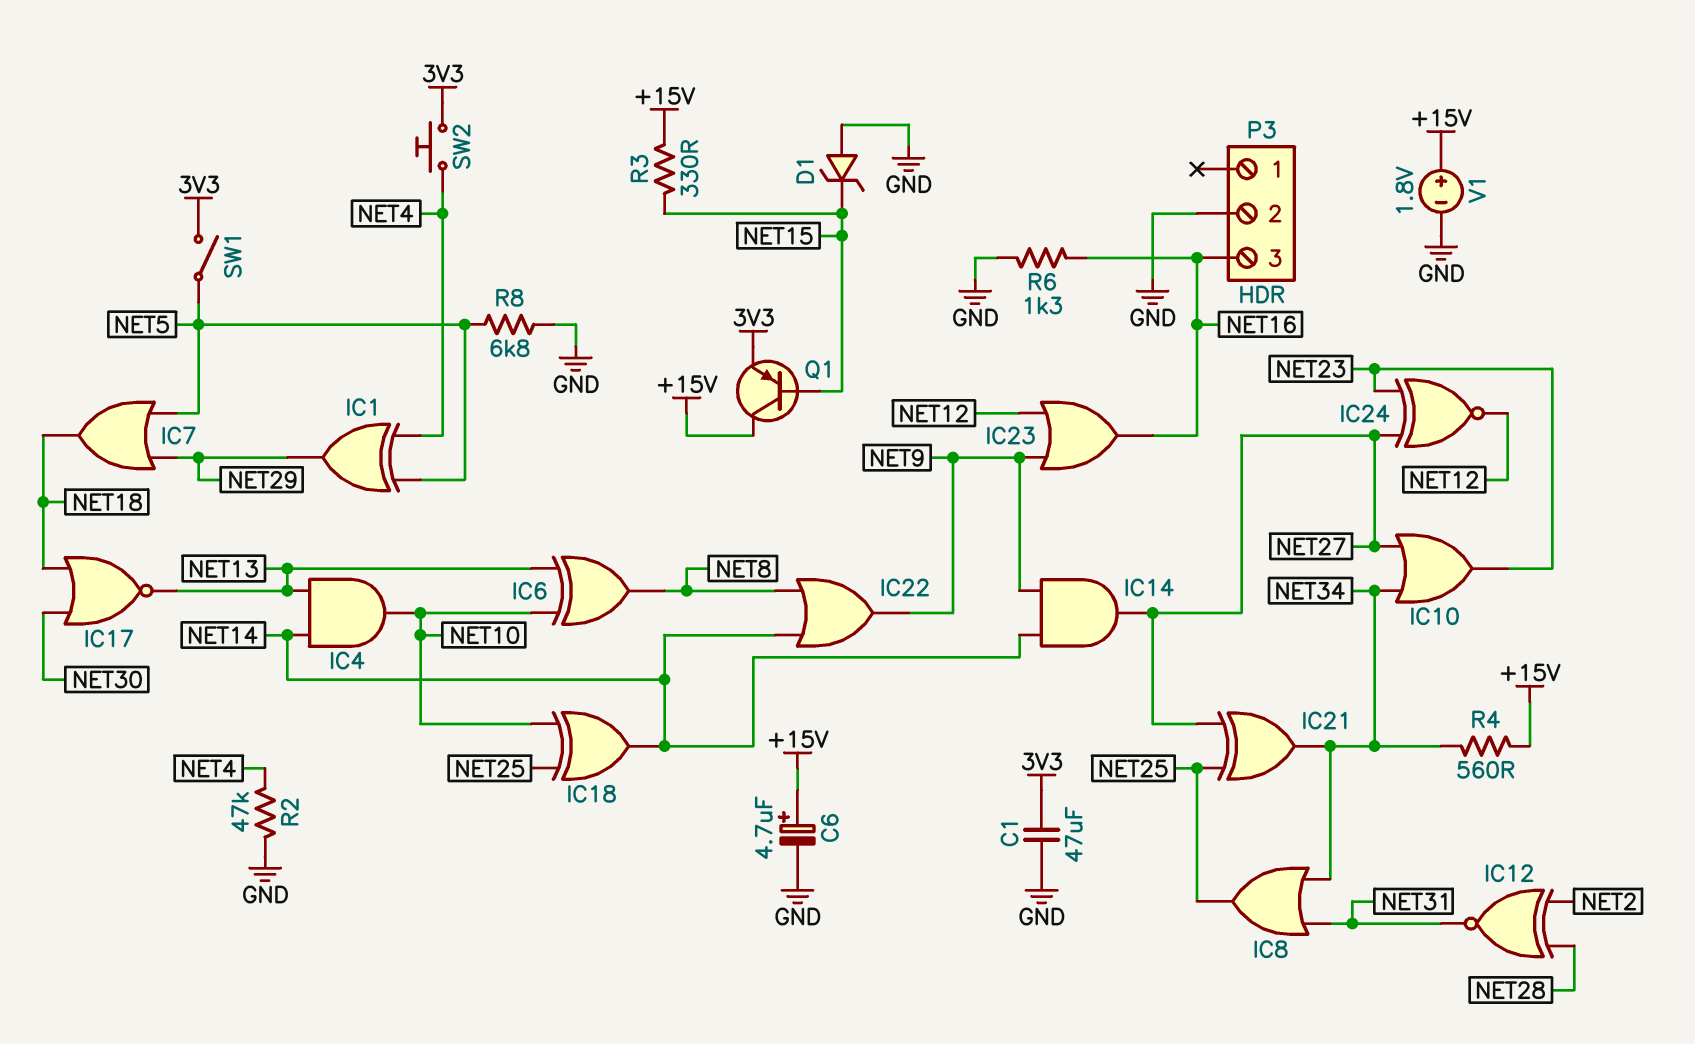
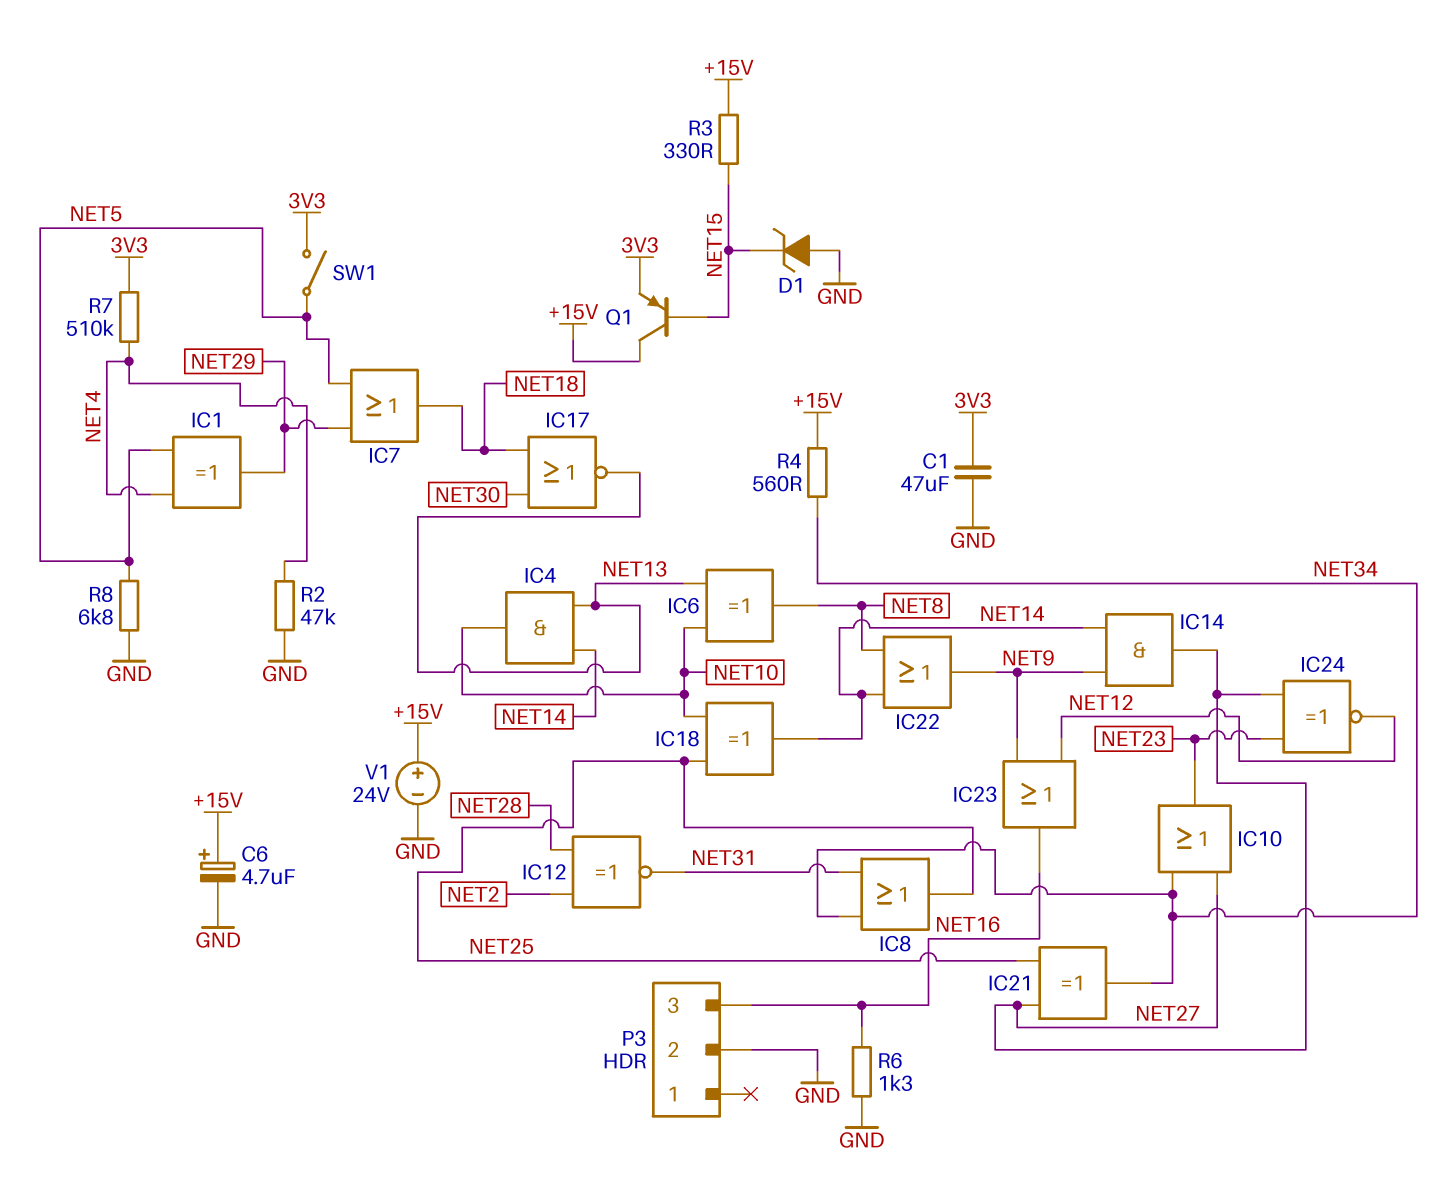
R7: none -> 510k (3V3, NET4)
SW2: button (3V3, NET4) -> none
V1: 1.8V (plus +15V, minus GND) -> 24V (plus +15V, minus GND)

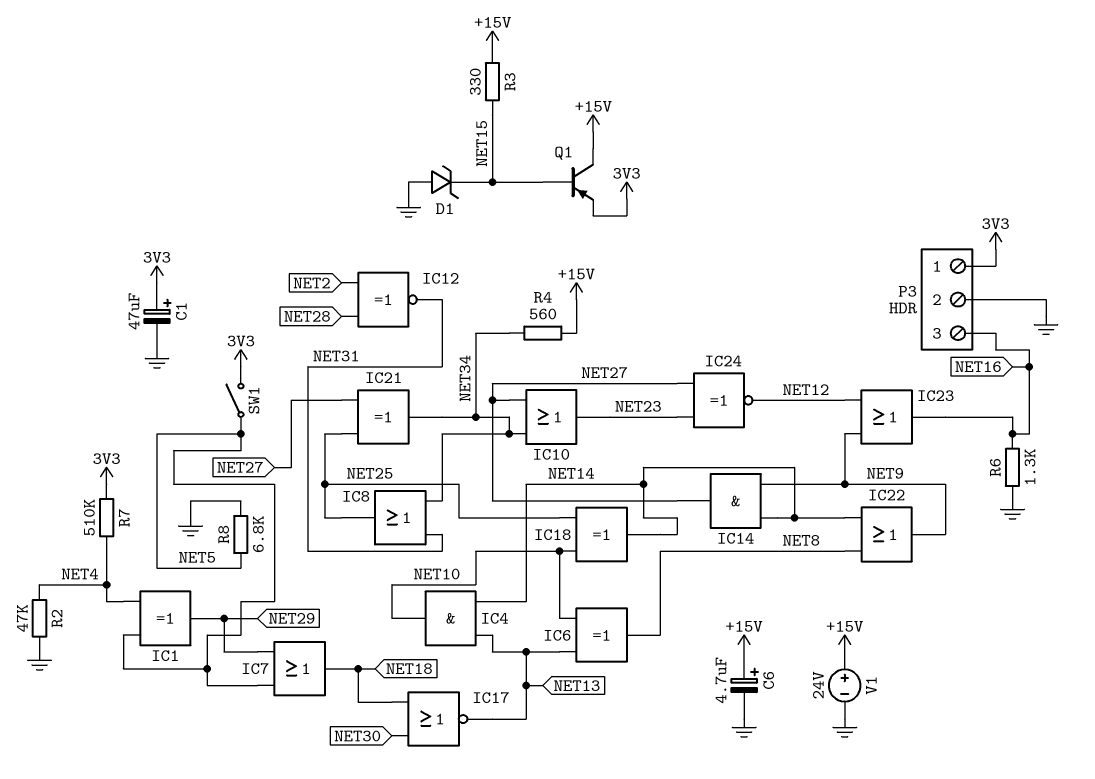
C1: 47uF (3V3, GND) -> 47uF (plus 3V3, minus GND)
P3 pin 1: none -> 3V3

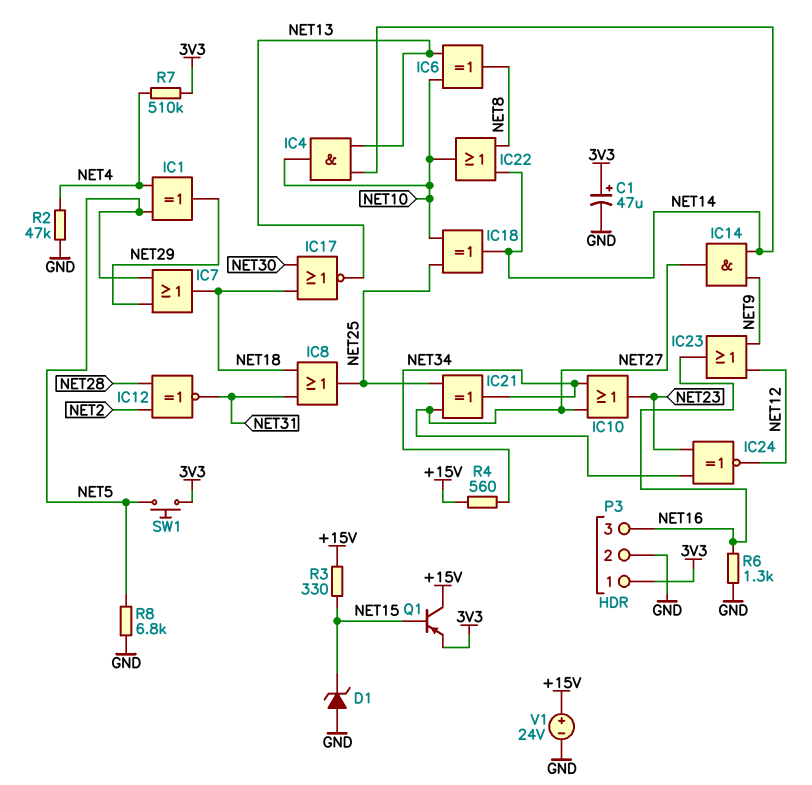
C6: 4.7uF (plus +15V, minus GND) -> none
IC8: OR (in NET31, in NET34, out NET25) -> OR (in NET18, in NET31, out NET25)
IC22: OR (in NET8, in NET14, out NET9) -> OR (in NET8, in NET14, out NET10)
SW1: switch (3V3, NET5) -> button (3V3, NET5)

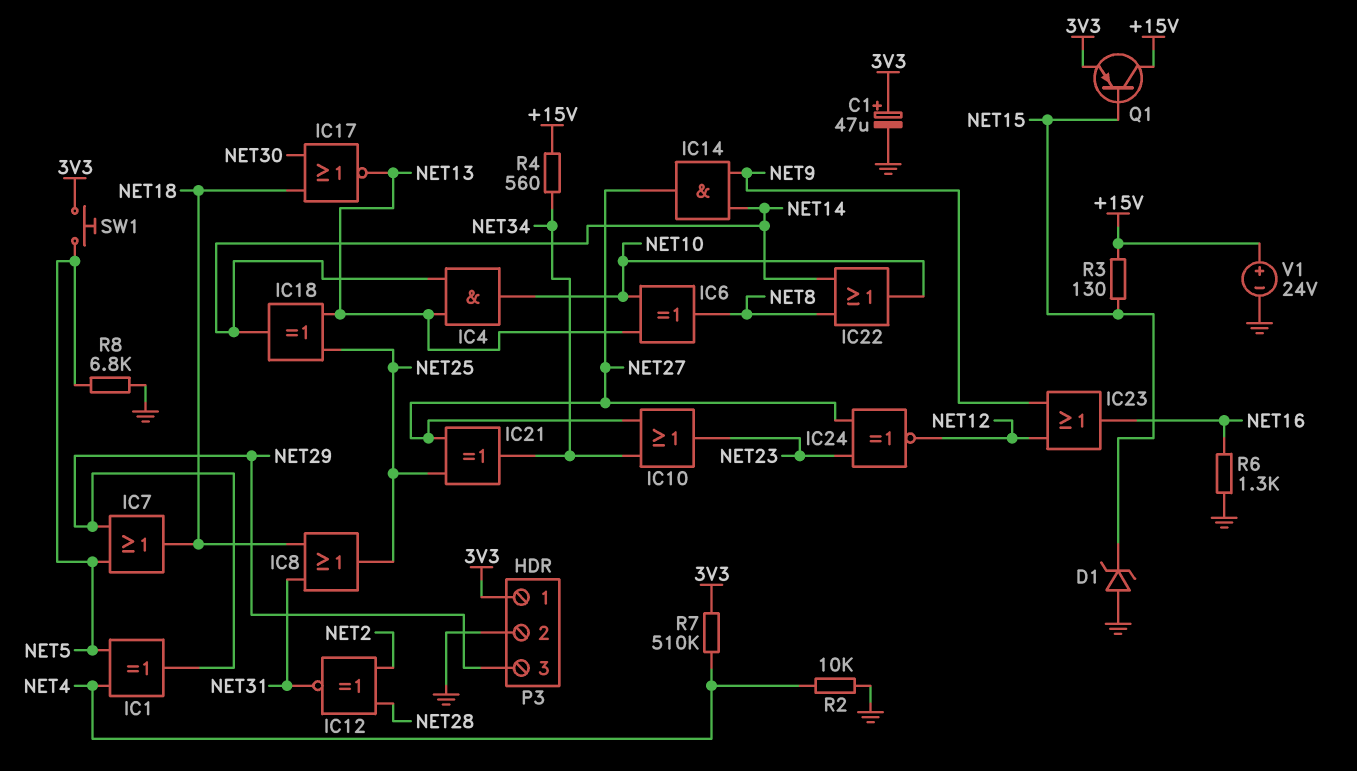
IC18: XOR (in NET10, in NET25, out NET14) -> XOR (in NET13, in NET25, out NET14)
P3 pin 3: NET16 -> NET29
R2: 47k (GND, NET4) -> 10k (GND, NET4)
R3: 330 (+15V, NET15) -> 130 (+15V, NET15)

